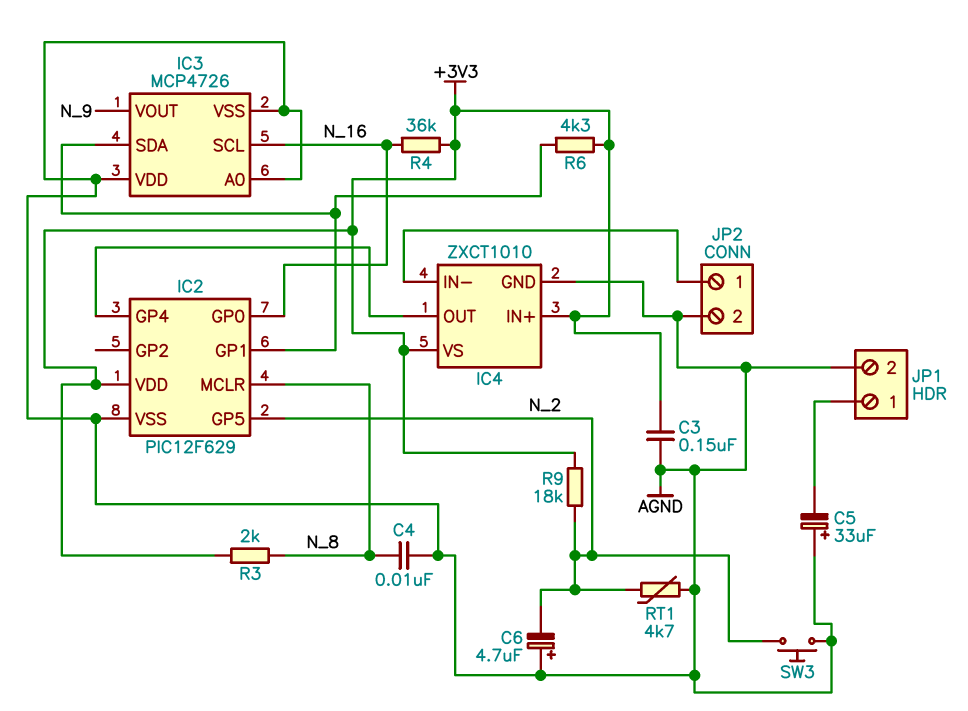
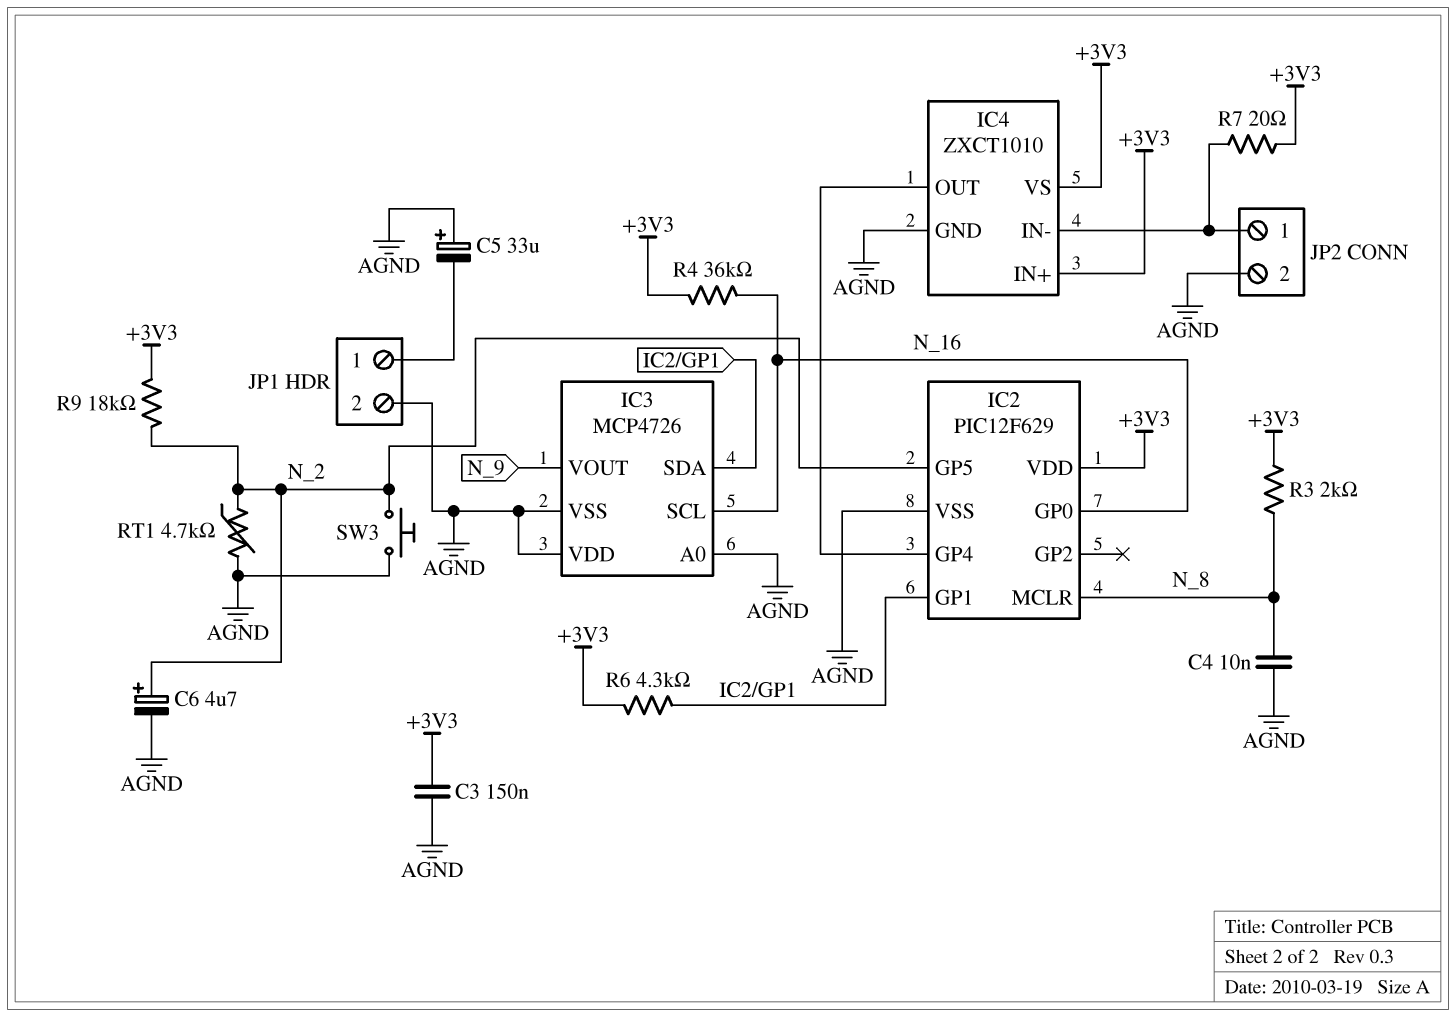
C6: 4.7uF (plus AGND, minus N_2) -> 4.7uF (plus N_2, minus AGND)
R7: none -> 20 (+3V3, IC4/IN-)

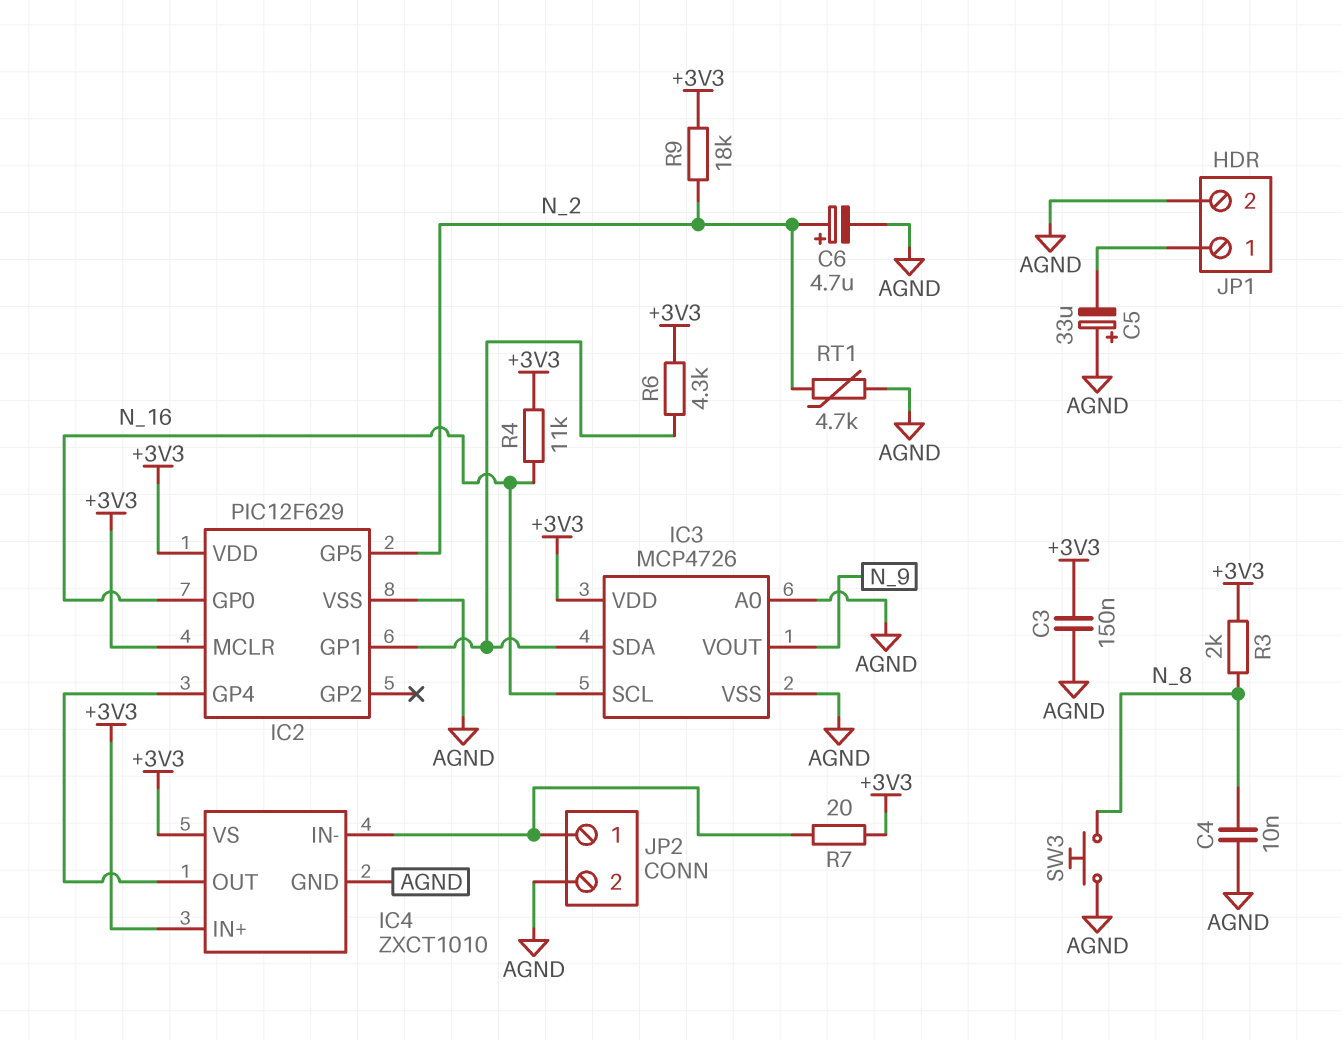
IC2 pin MCLR: N_8 -> +3V3
IC3 pin VDD: AGND -> +3V3
R4: 36k (+3V3, N_16) -> 11k (+3V3, N_16)
SW3: button (AGND, N_2) -> button (AGND, N_8)

